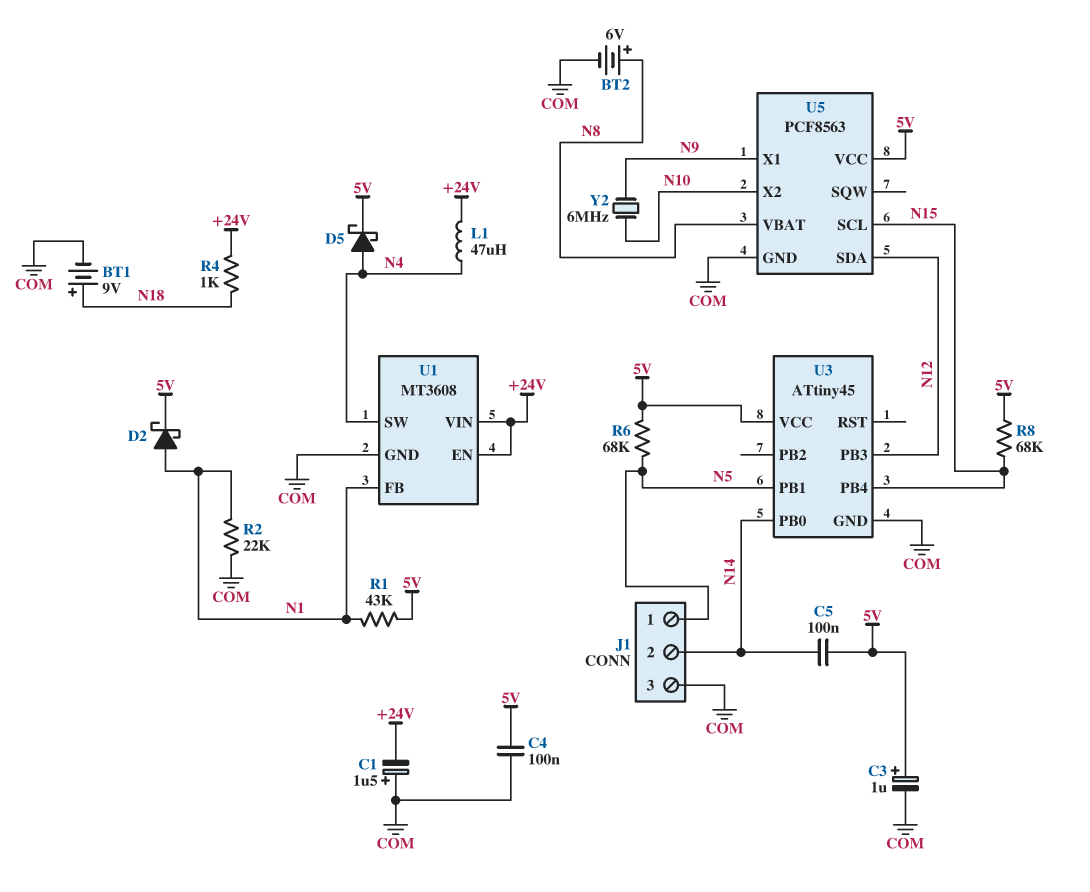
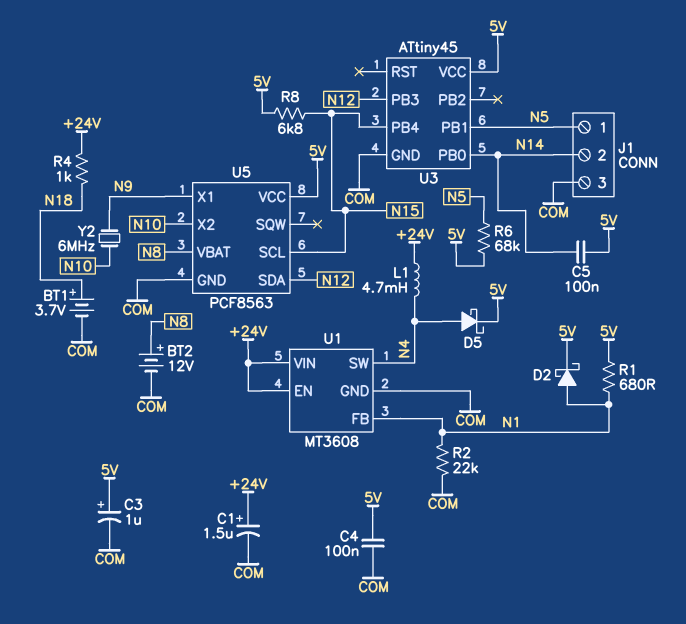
BT1: 9V (plus N18, minus COM) -> 3.7V (plus N18, minus COM)
BT2: 6V (plus N8, minus COM) -> 12V (plus N8, minus COM)
C1: 1.5uF (plus COM, minus +24V) -> 1.5uF (plus +24V, minus COM)
L1: 47uH (+24V, N4) -> 4.7mH (+24V, N4)
R1: 43k (5V, N1) -> 680 (5V, N1)
R8: 68k (5V, N15) -> 6.8k (5V, N15)

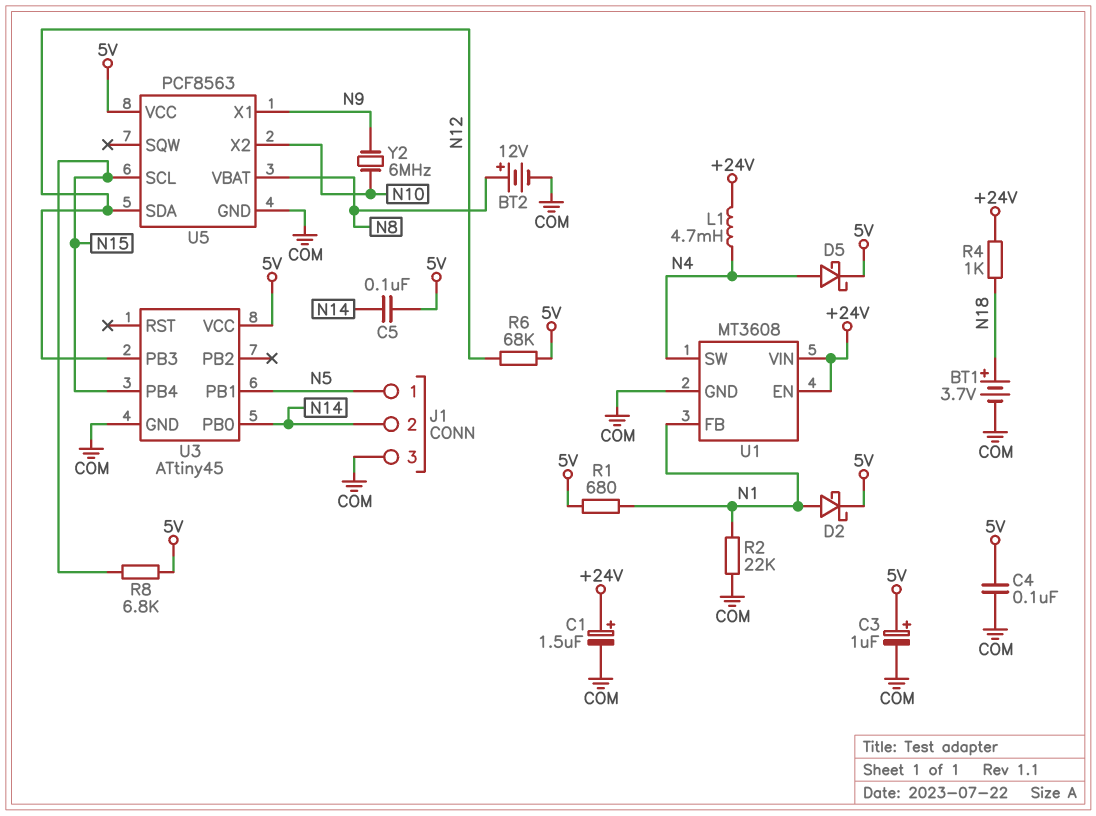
R6: 68k (5V, N5) -> 68k (5V, N12)

